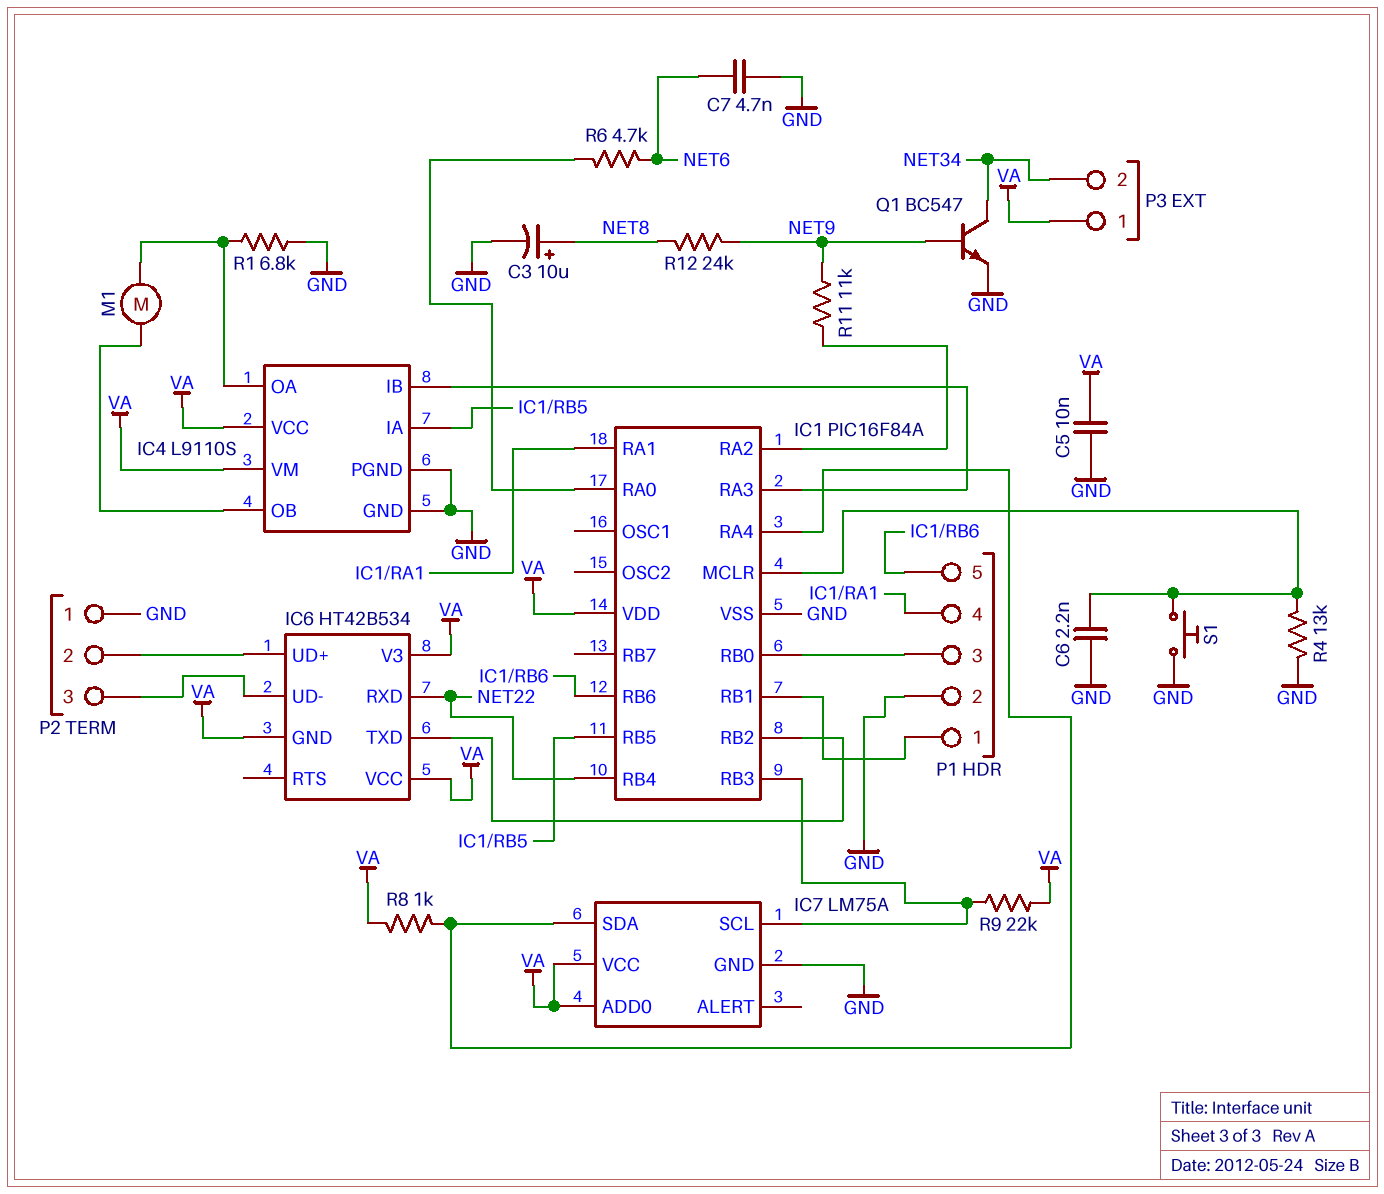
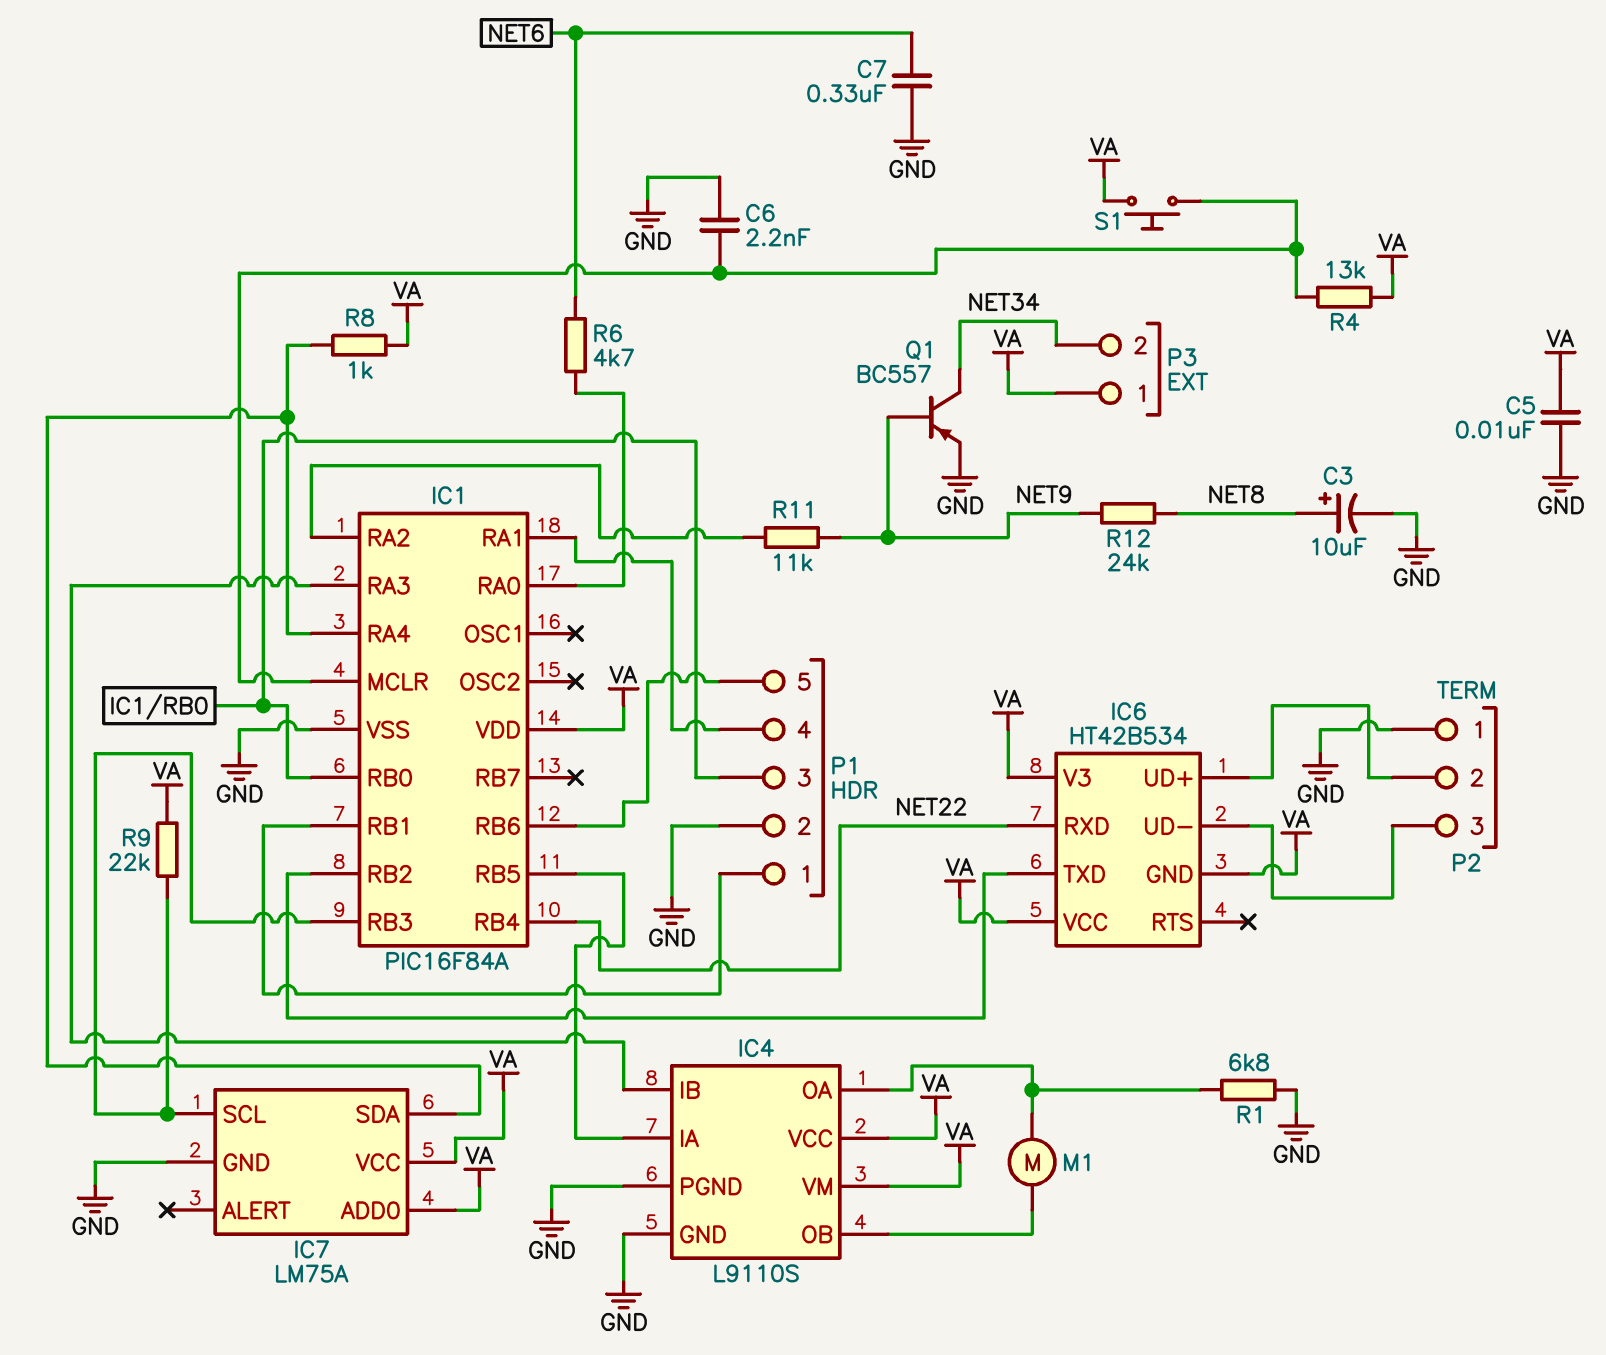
C7: 4.7nF (GND, NET6) -> 330nF (GND, NET6)
Q1: NPN BC547 (B NET9, C NET34, E GND) -> PNP BC557 (B NET9, C NET34, E GND)
R4: 13k (GND, IC1/MCLR) -> 13k (IC1/MCLR, VA)
S1: button (GND, IC1/MCLR) -> button (IC1/MCLR, VA)

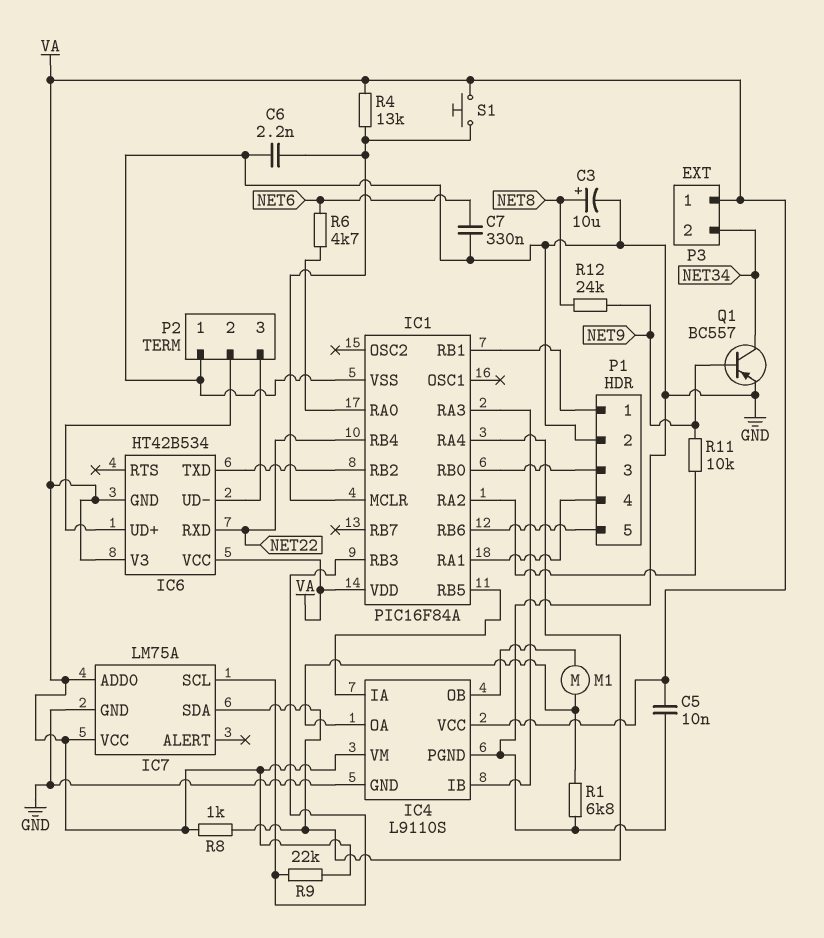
R11: 11k (IC1/RA2, NET9) -> 10k (IC1/RA2, NET9)

